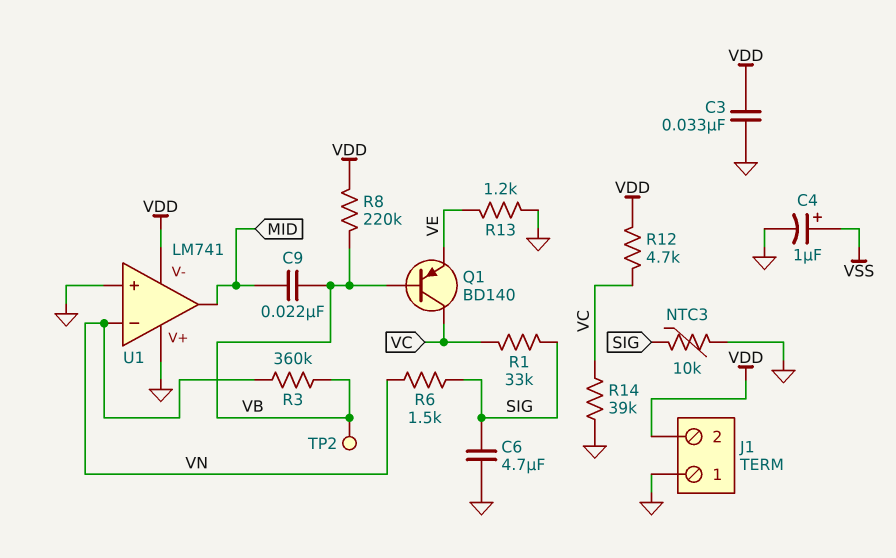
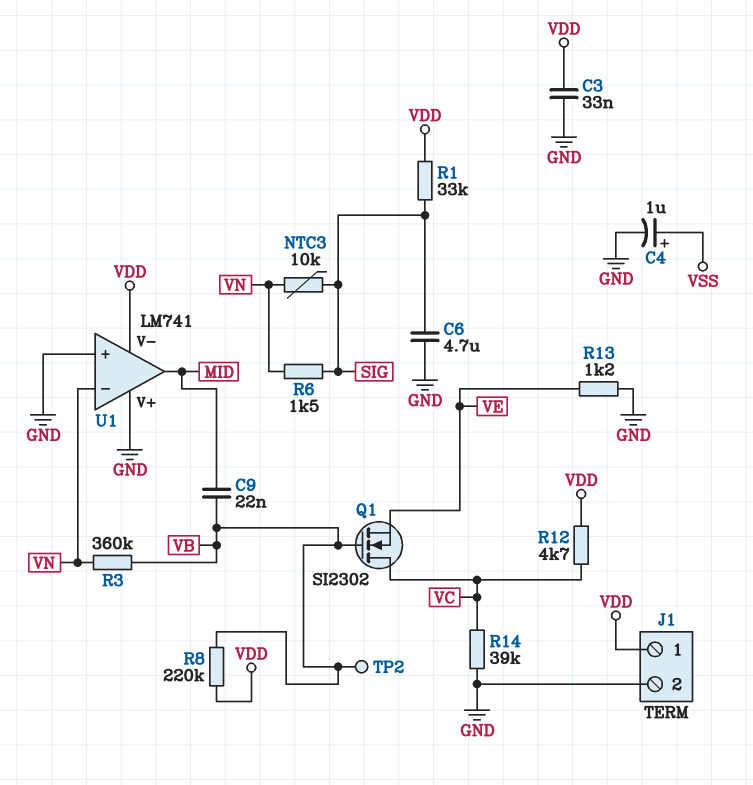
J1 pin 1: GND -> VDD
J1 pin 2: VDD -> GND
NTC3: 10k (GND, SIG) -> 10k (SIG, VN)
Q1: PNP BD140 (B VB, C VC, E VE) -> NMOS SI2302 (G VB, D VC, S VE)
R1: 33k (SIG, VC) -> 33k (SIG, VDD)

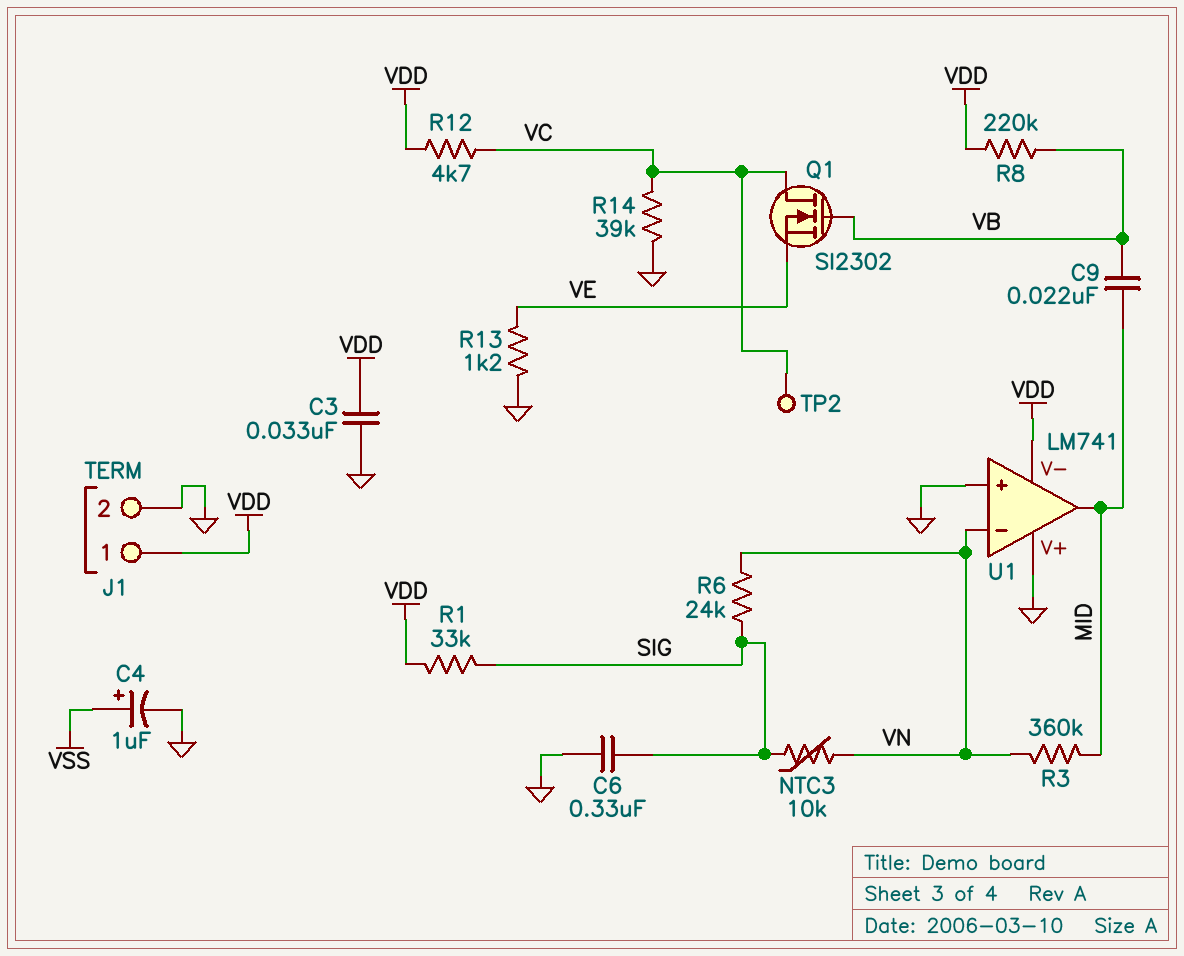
C6: 4.7uF (GND, SIG) -> 330nF (GND, SIG)
R3: 360k (VB, VN) -> 360k (MID, VN)
R6: 1.5k (SIG, VN) -> 24k (SIG, VN)
TP2: test point (VB) -> test point (VC)

